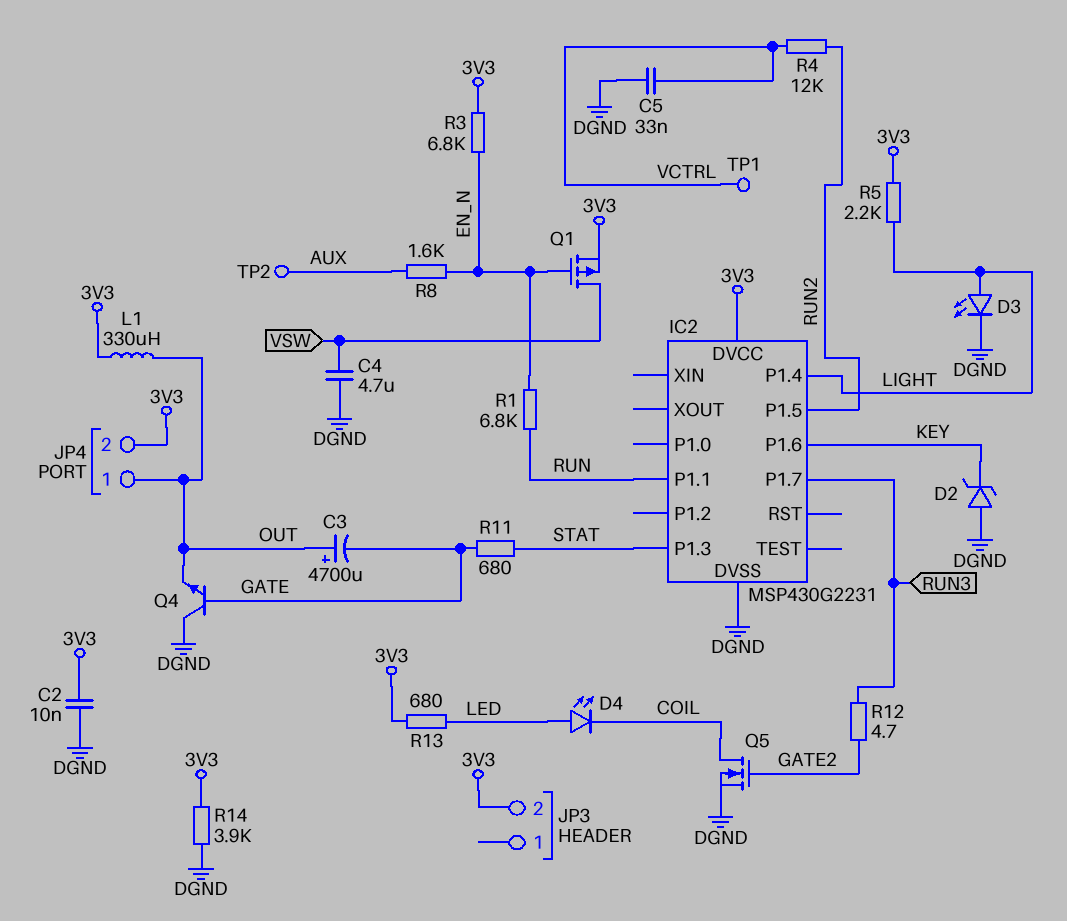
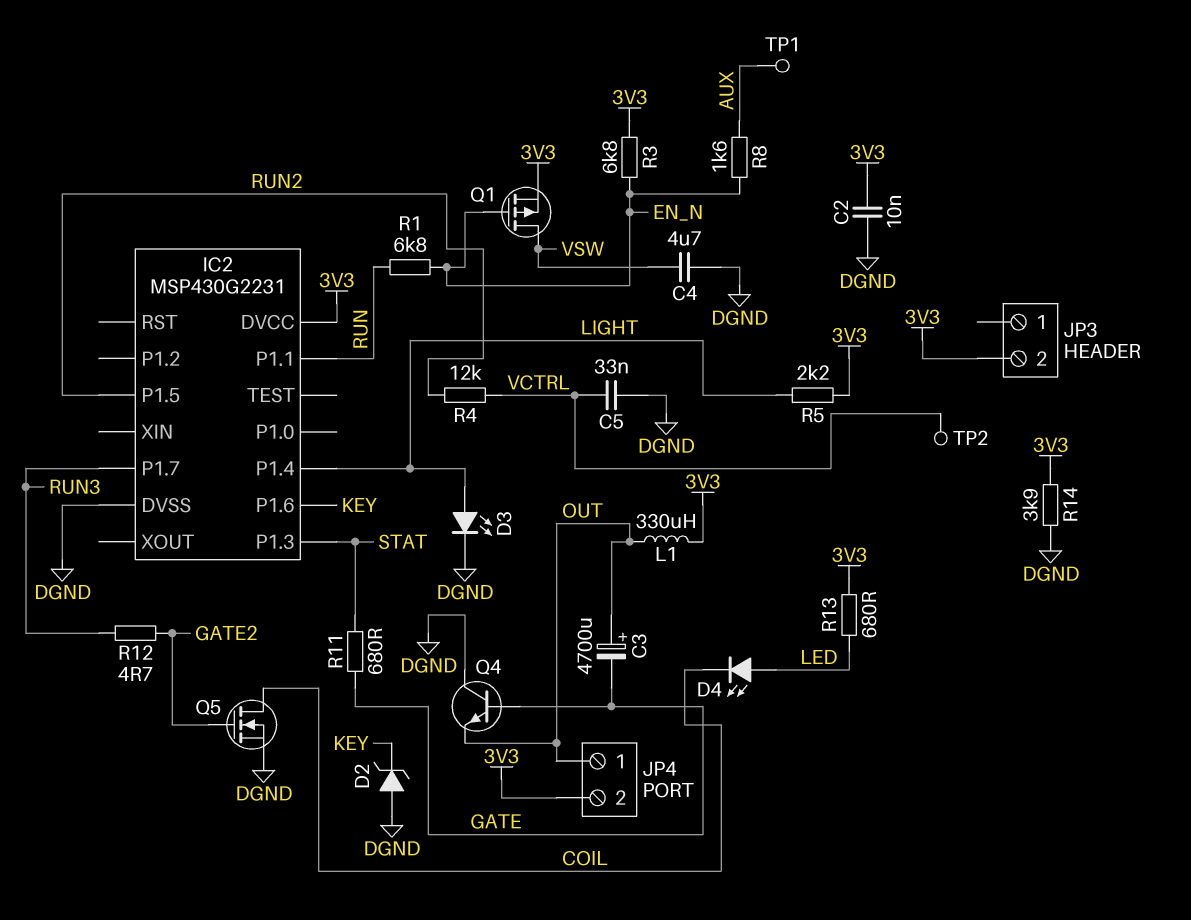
TP1: test point (VCTRL) -> test point (AUX)
TP2: test point (AUX) -> test point (VCTRL)

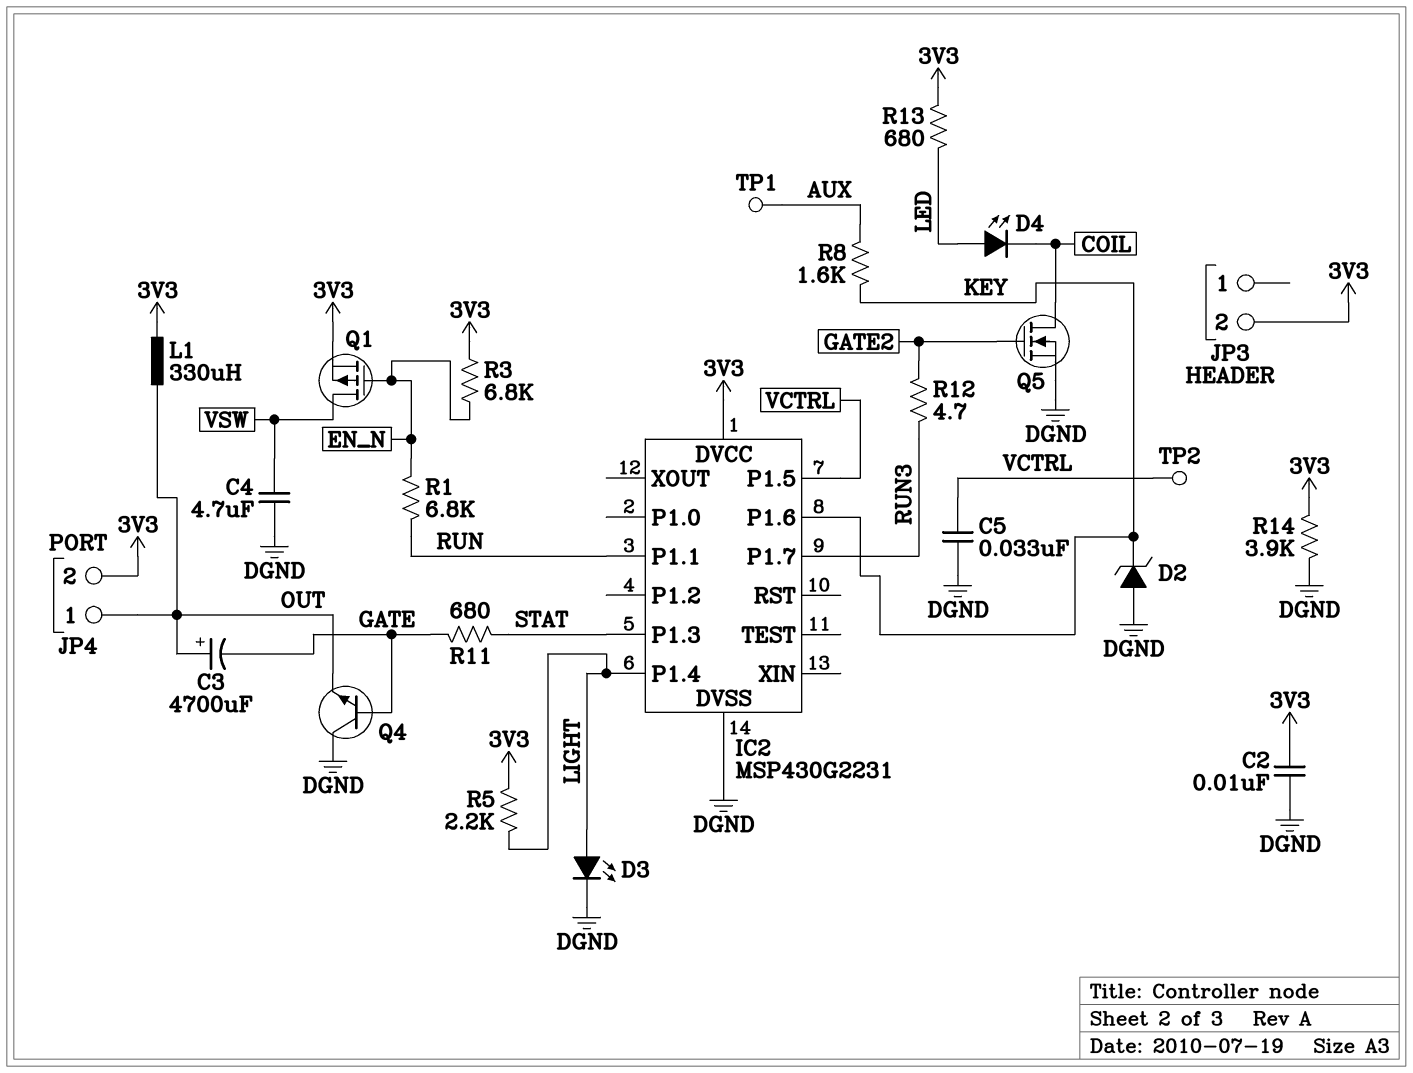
IC2 pin P1.5: RUN2 -> VCTRL
R4: 12k (RUN2, VCTRL) -> none
R8: 1.6k (AUX, EN_N) -> 1.6k (AUX, KEY)

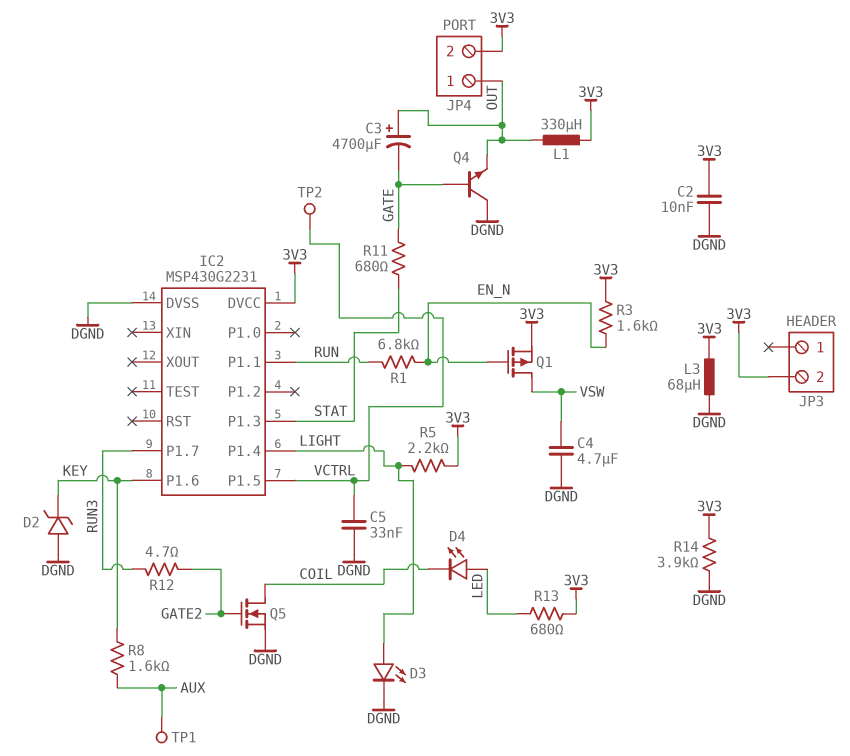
L3: none -> 68uH (3V3, DGND)
R3: 6.8k (3V3, EN_N) -> 1.6k (3V3, EN_N)

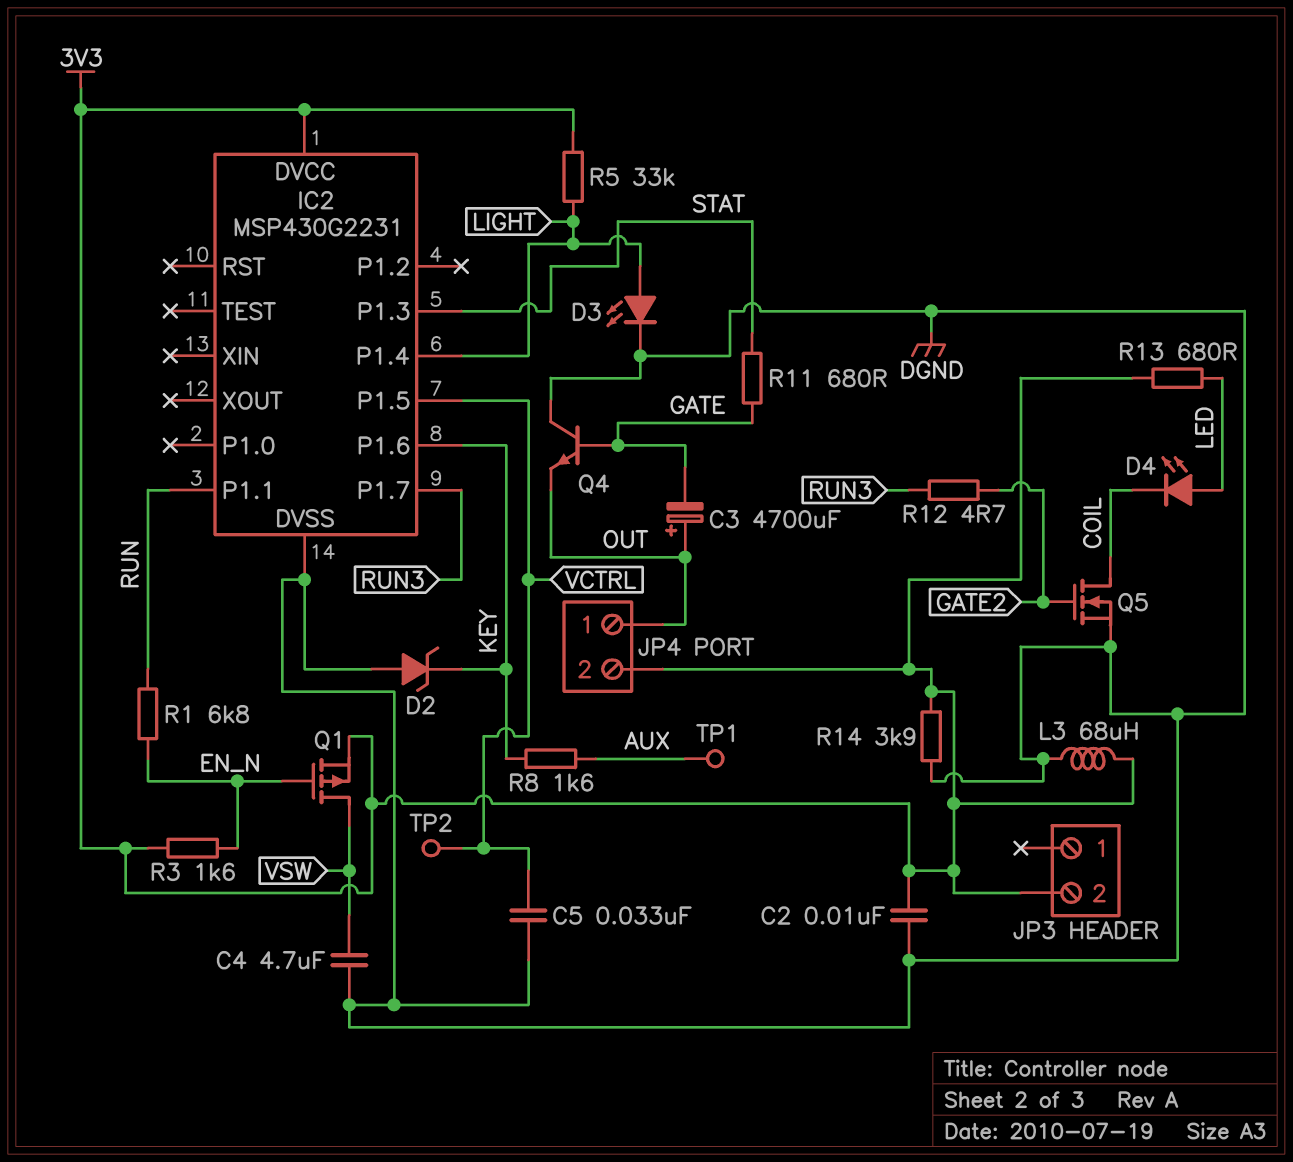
L1: 330uH (3V3, OUT) -> none
R5: 2.2k (3V3, LIGHT) -> 33k (3V3, LIGHT)

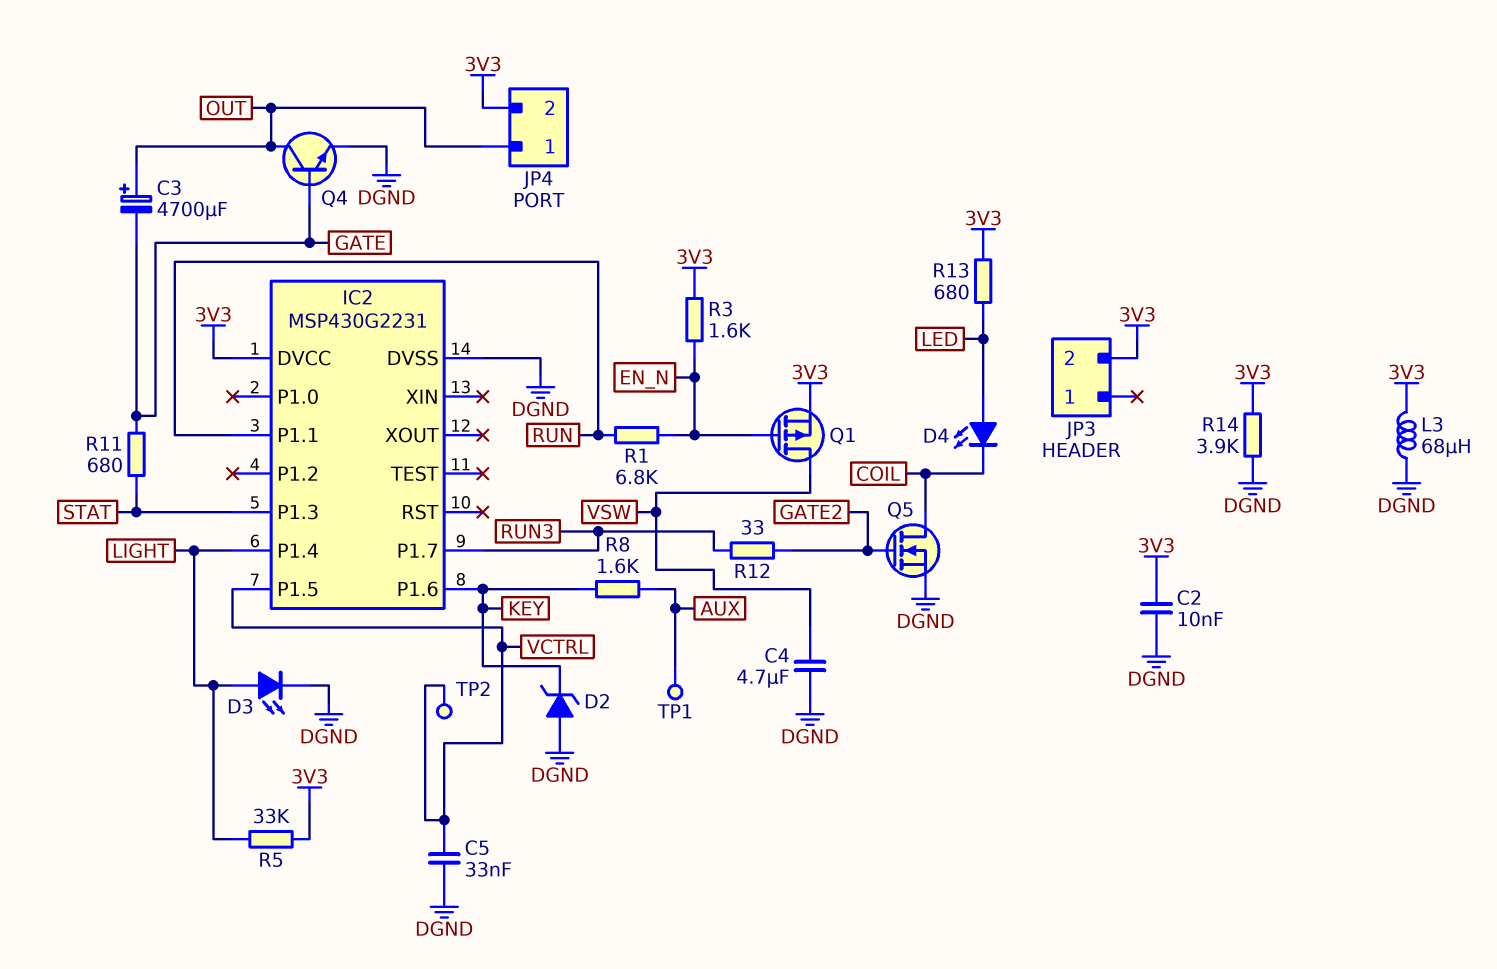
Q4: NPN (B GATE, C DGND, E OUT) -> NPN (B GATE, C OUT, E DGND)
R12: 4.7 (GATE2, RUN3) -> 33 (GATE2, RUN3)

